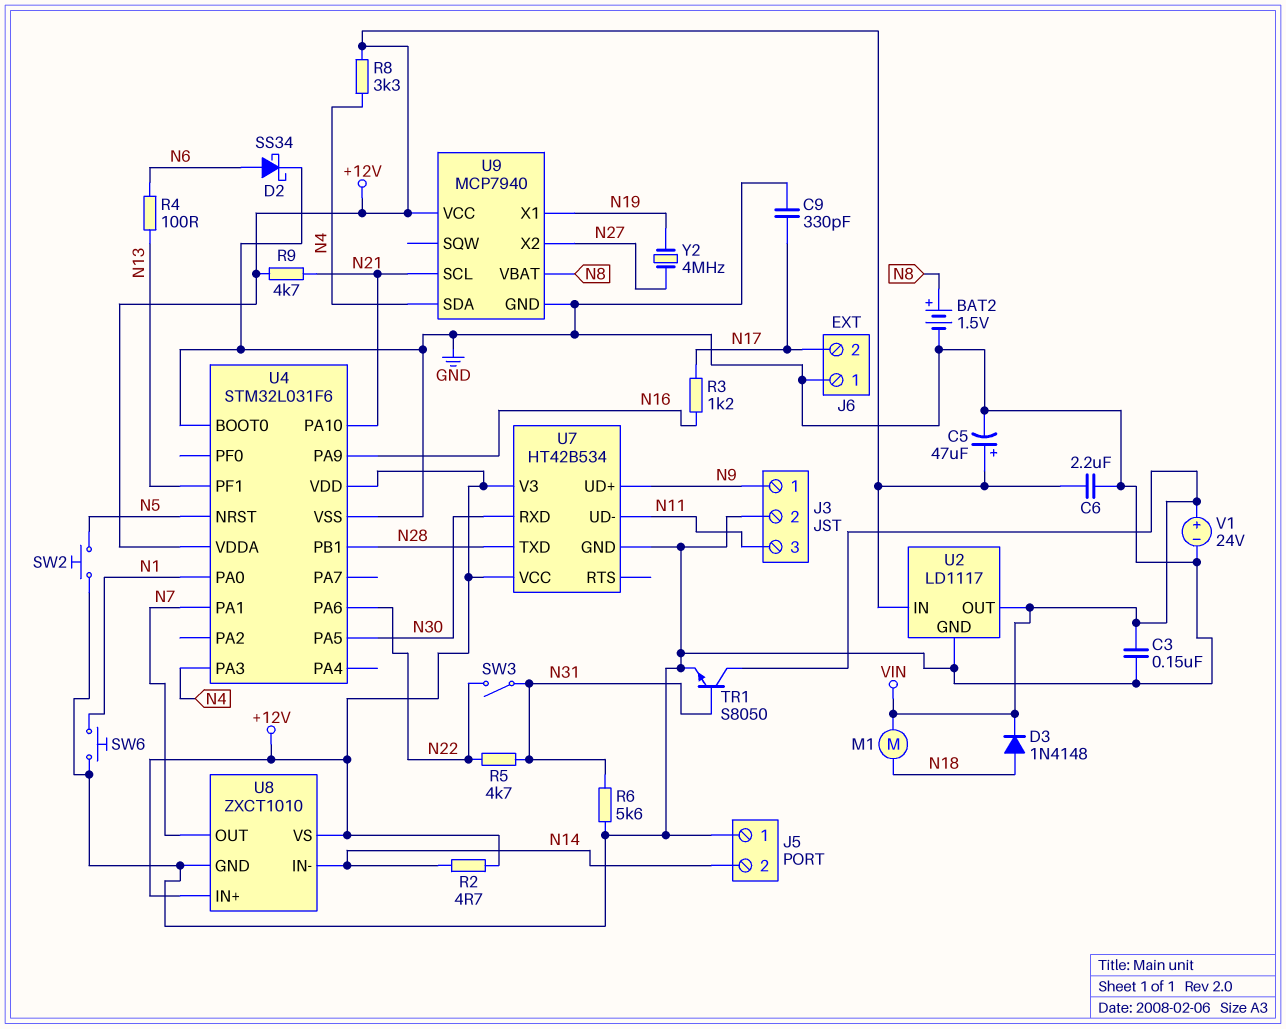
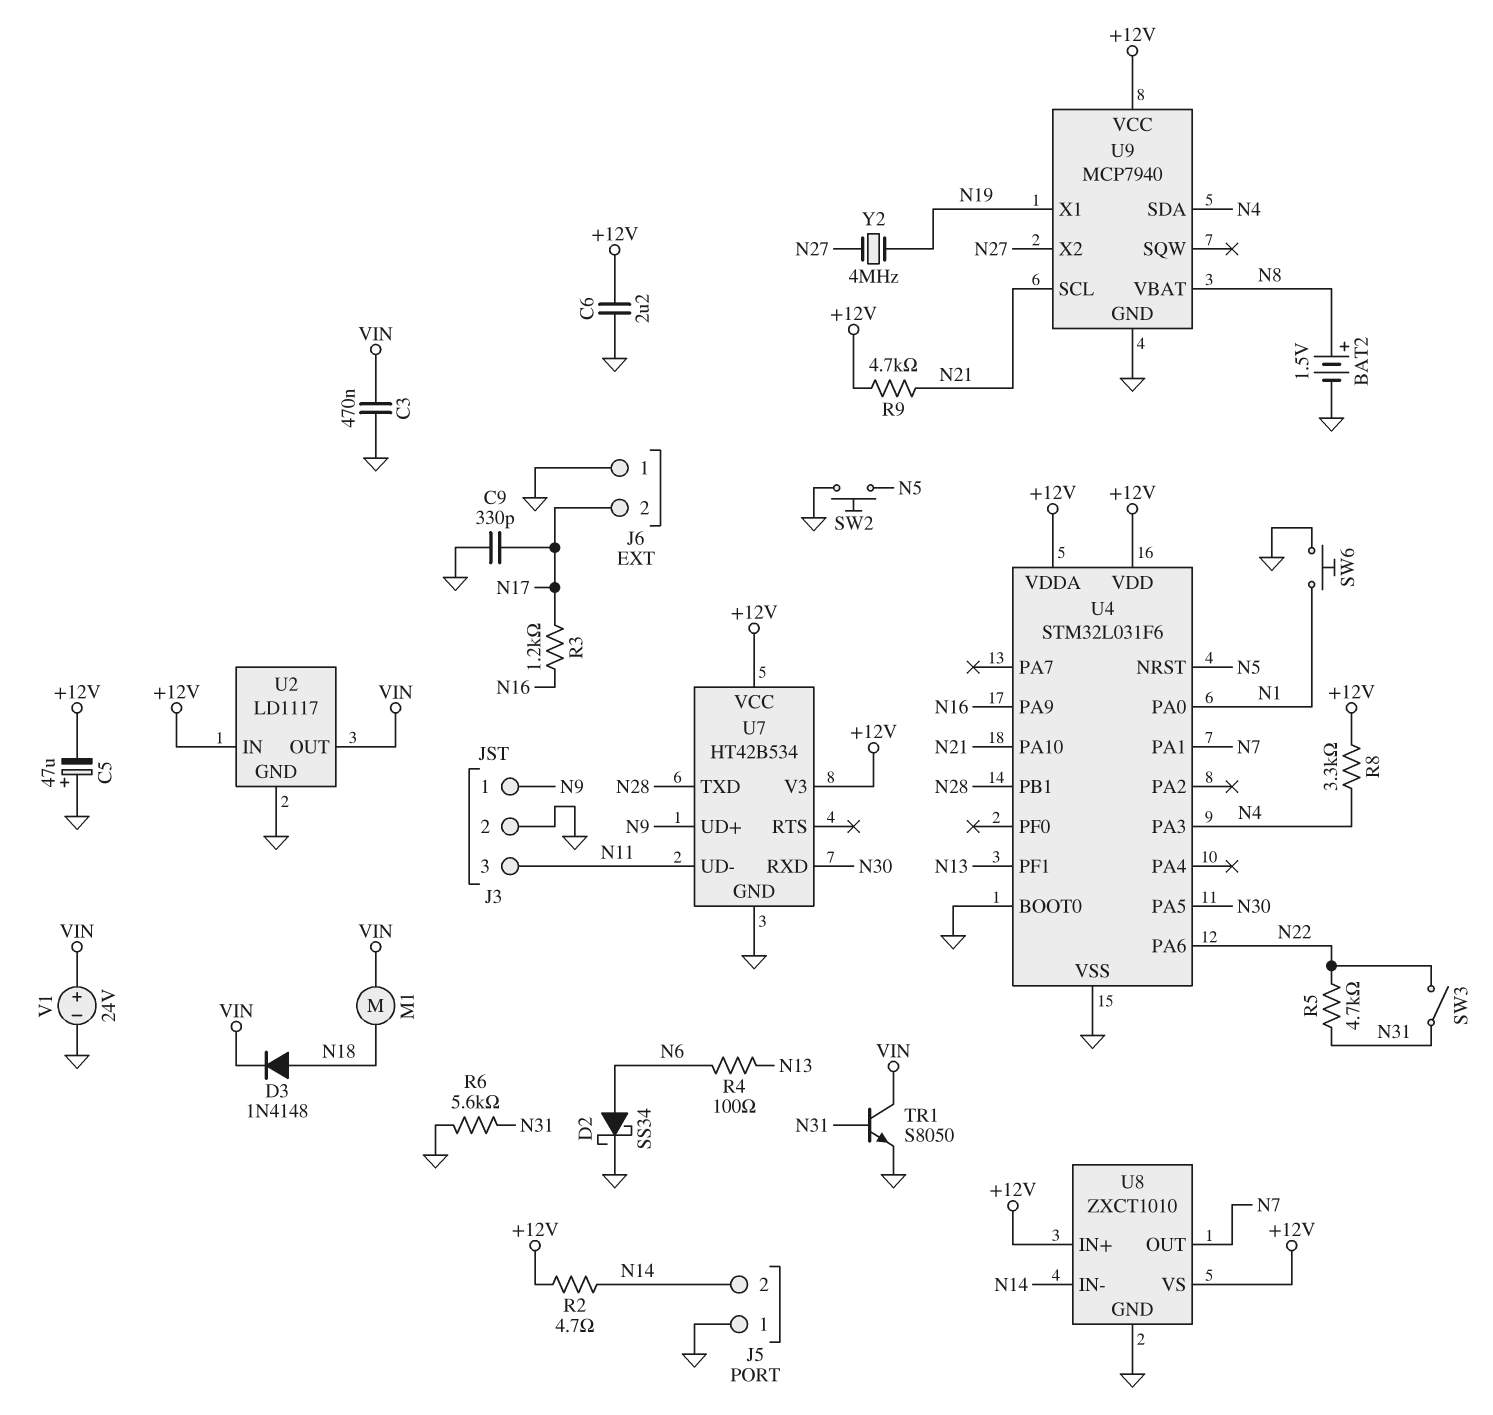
C3: 150nF (GND, VIN) -> 470nF (GND, VIN)
C5: 47uF (plus +12V, minus GND) -> 47uF (plus GND, minus +12V)

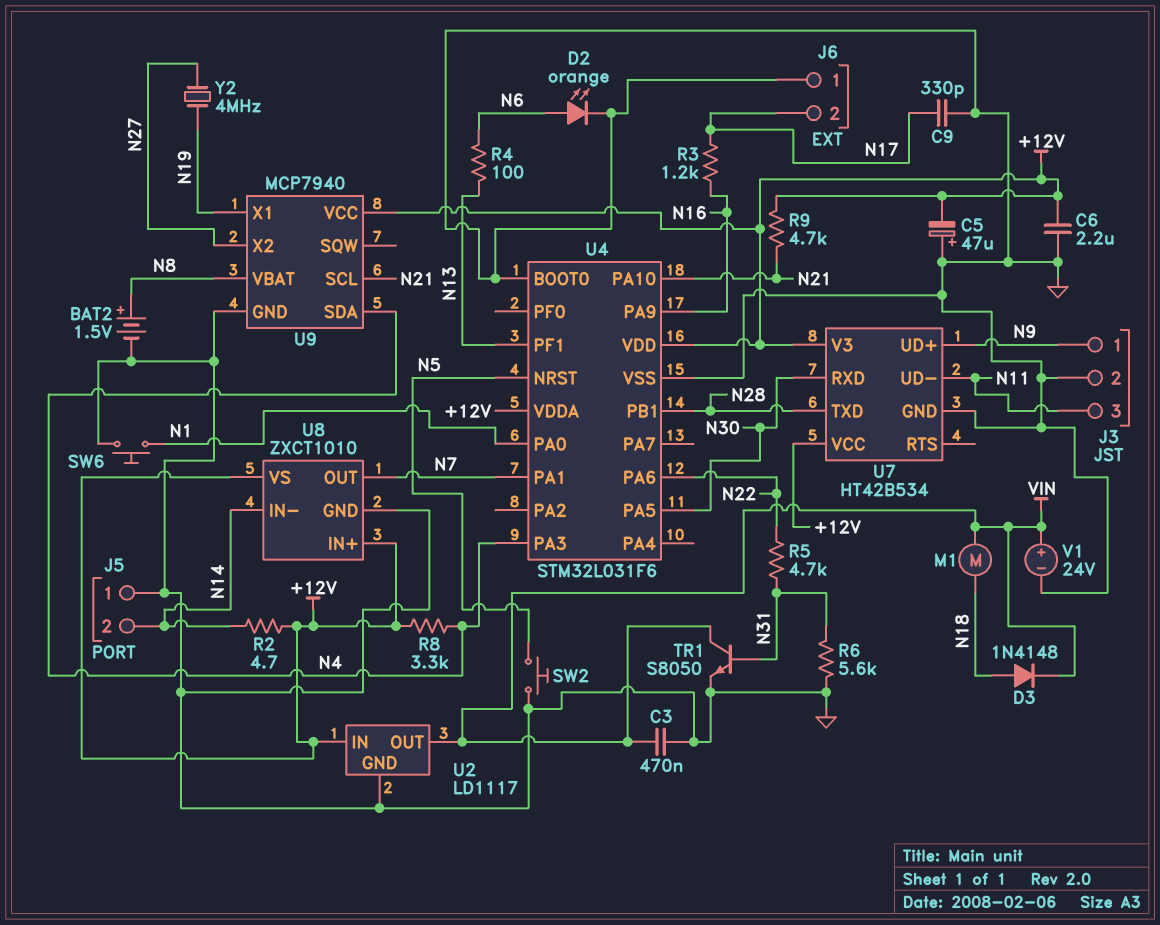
D2: schottky SS34 (A N6, K GND) -> LED orange (A N6, K GND)
SW3: switch (N22, N31) -> none

